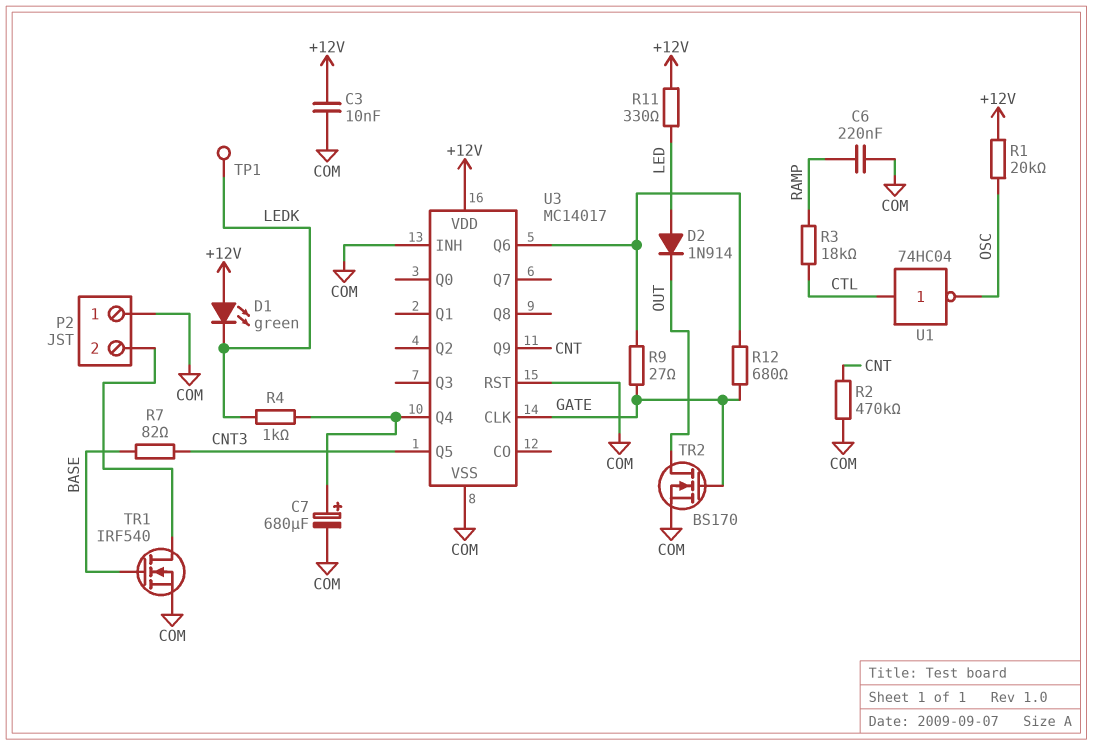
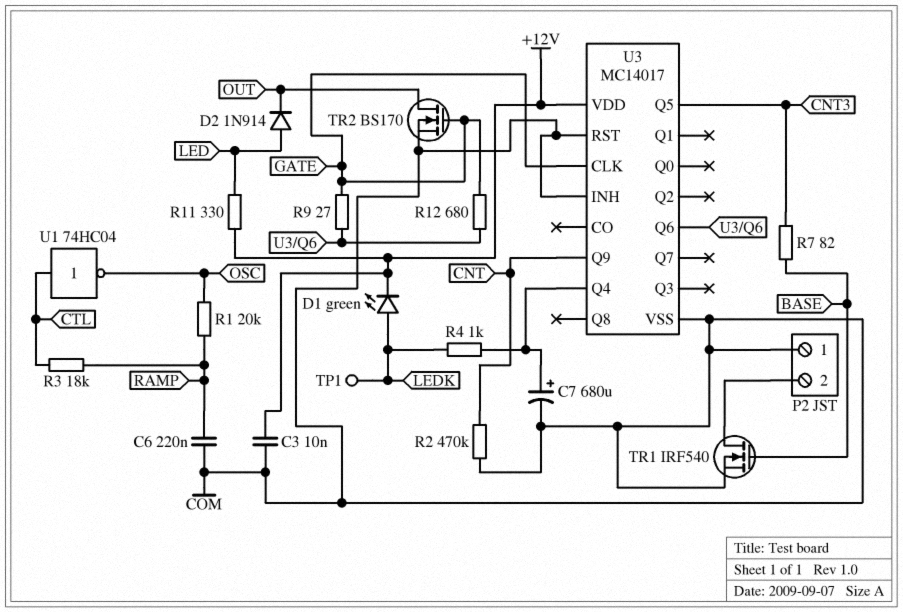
D1: LED green (A +12V, K LEDK) -> LED green (A LEDK, K +12V)
R1: 20k (+12V, OSC) -> 20k (OSC, RAMP)

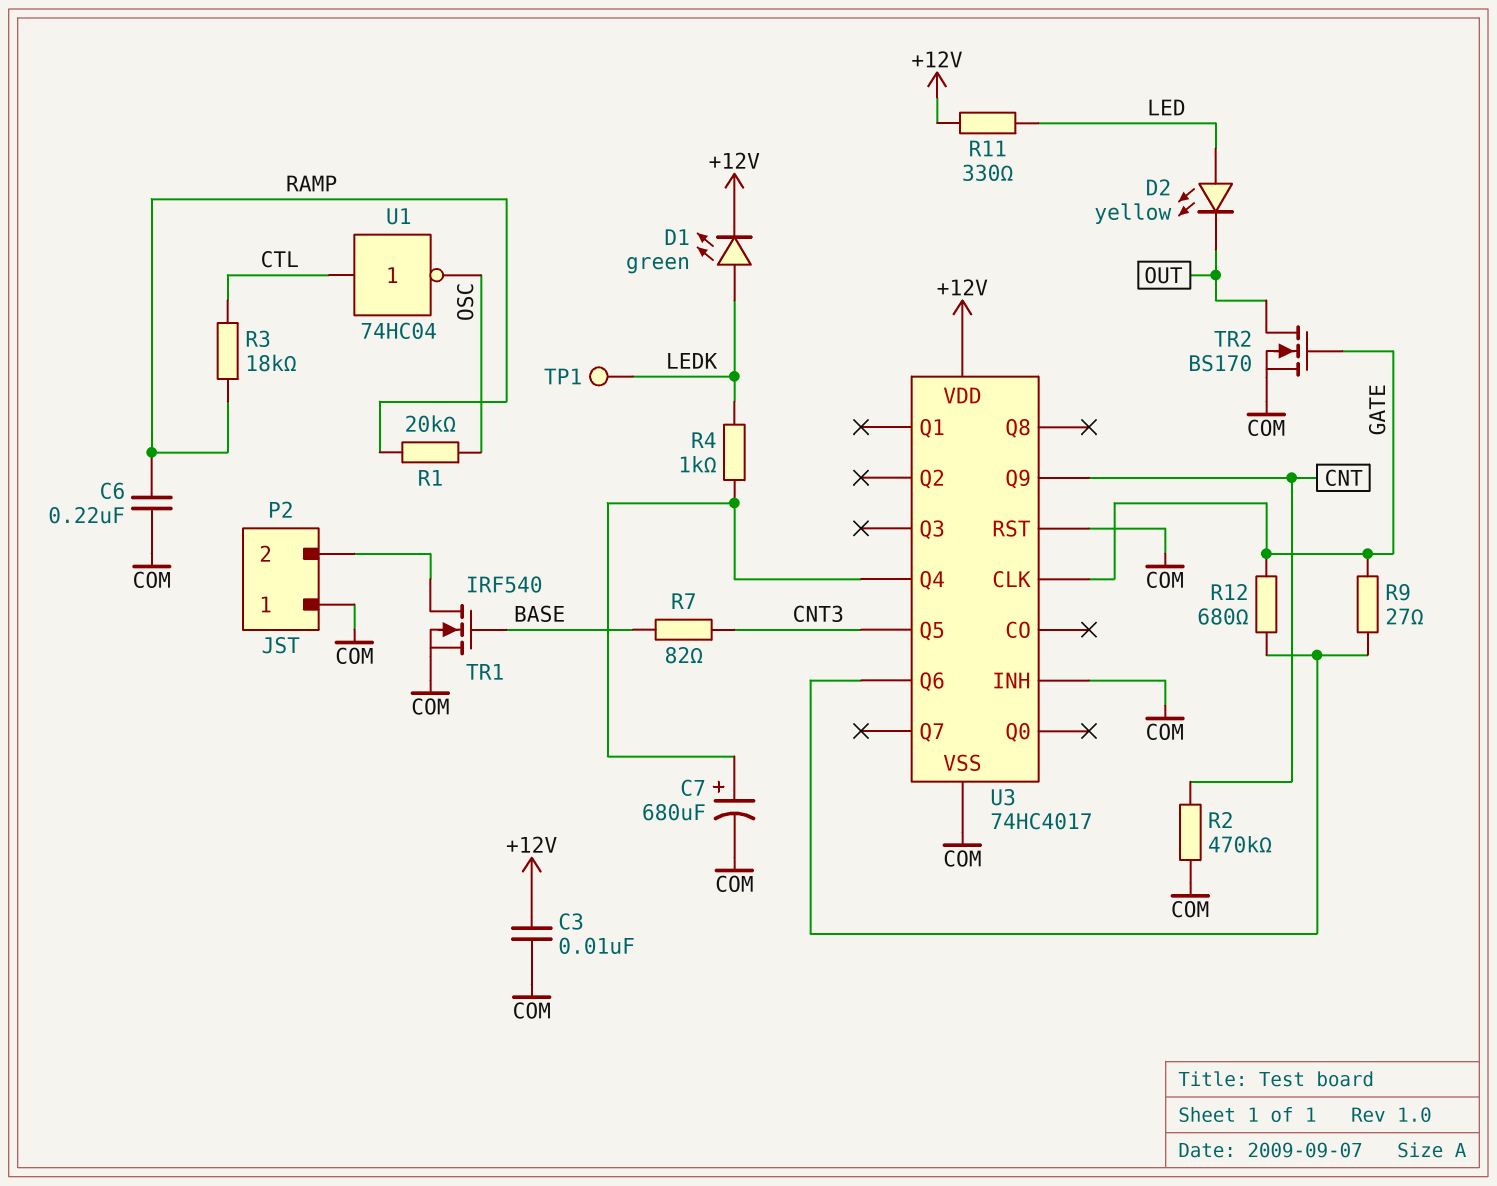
D2: diode 1N914 (A LED, K OUT) -> LED yellow (A LED, K OUT)
U3: MC14017 -> 74HC4017

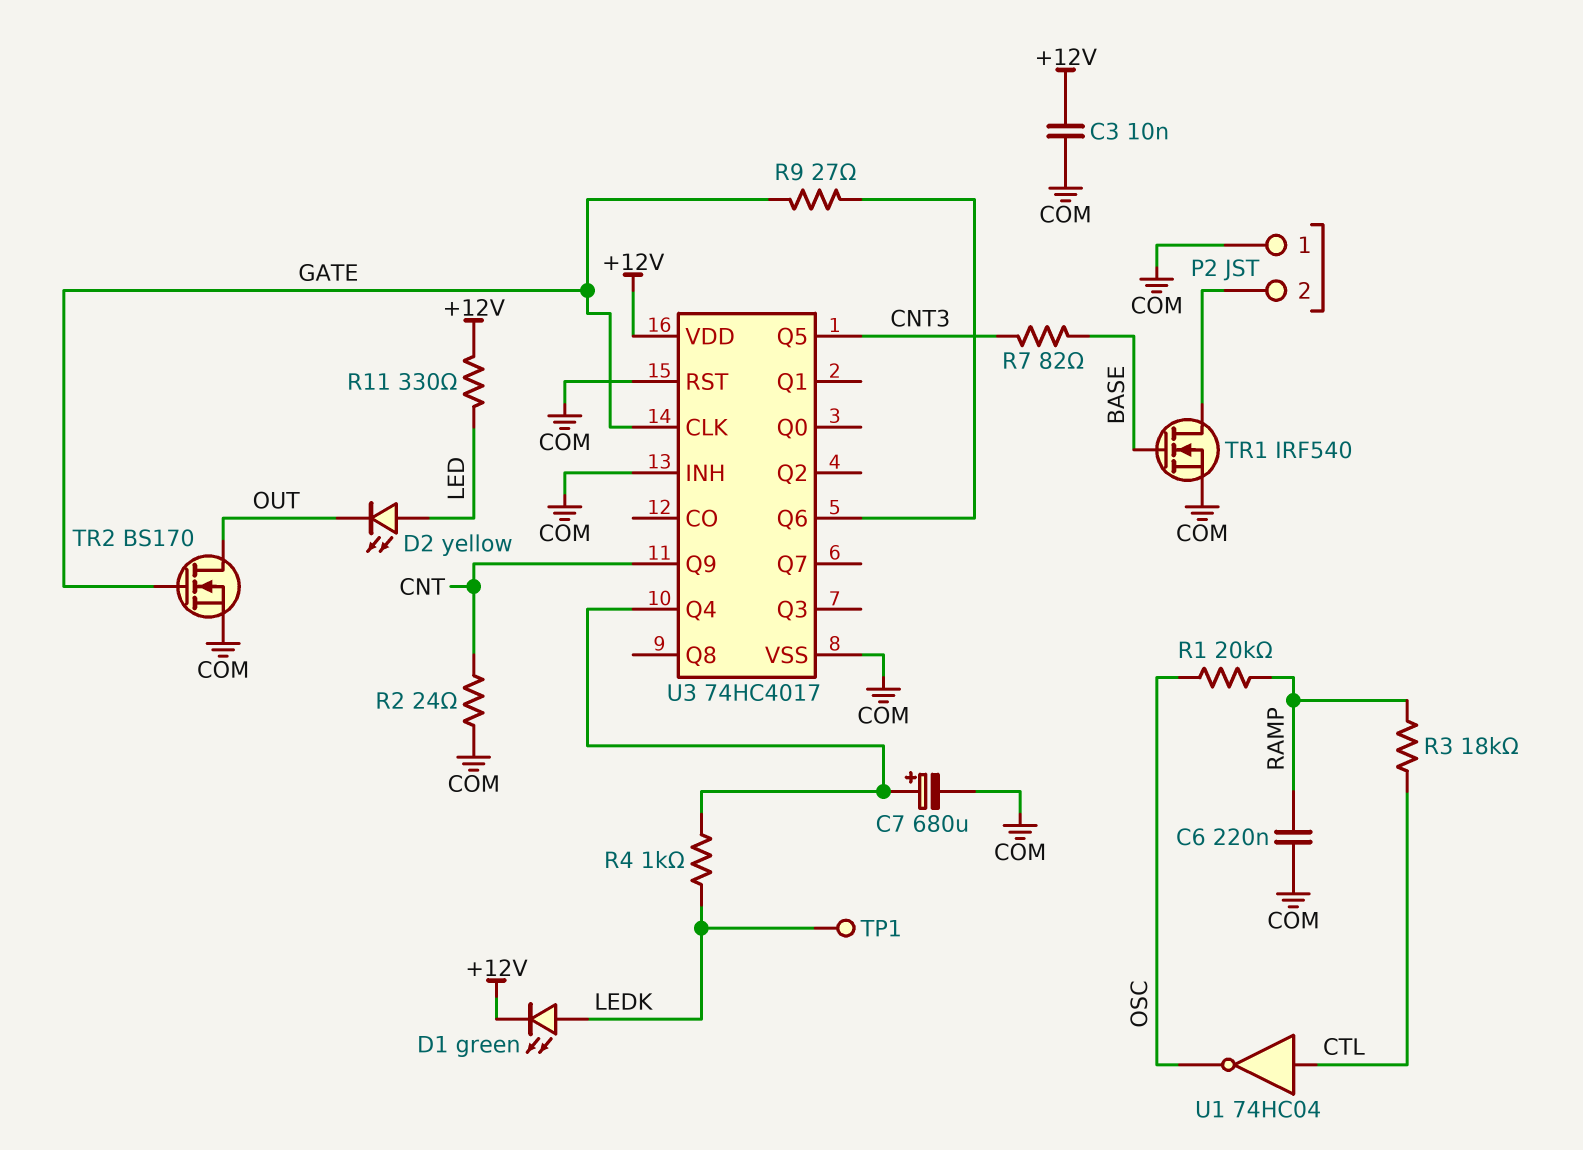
R2: 470k (CNT, COM) -> 24 (CNT, COM)
R12: 680 (GATE, U3/Q6) -> none

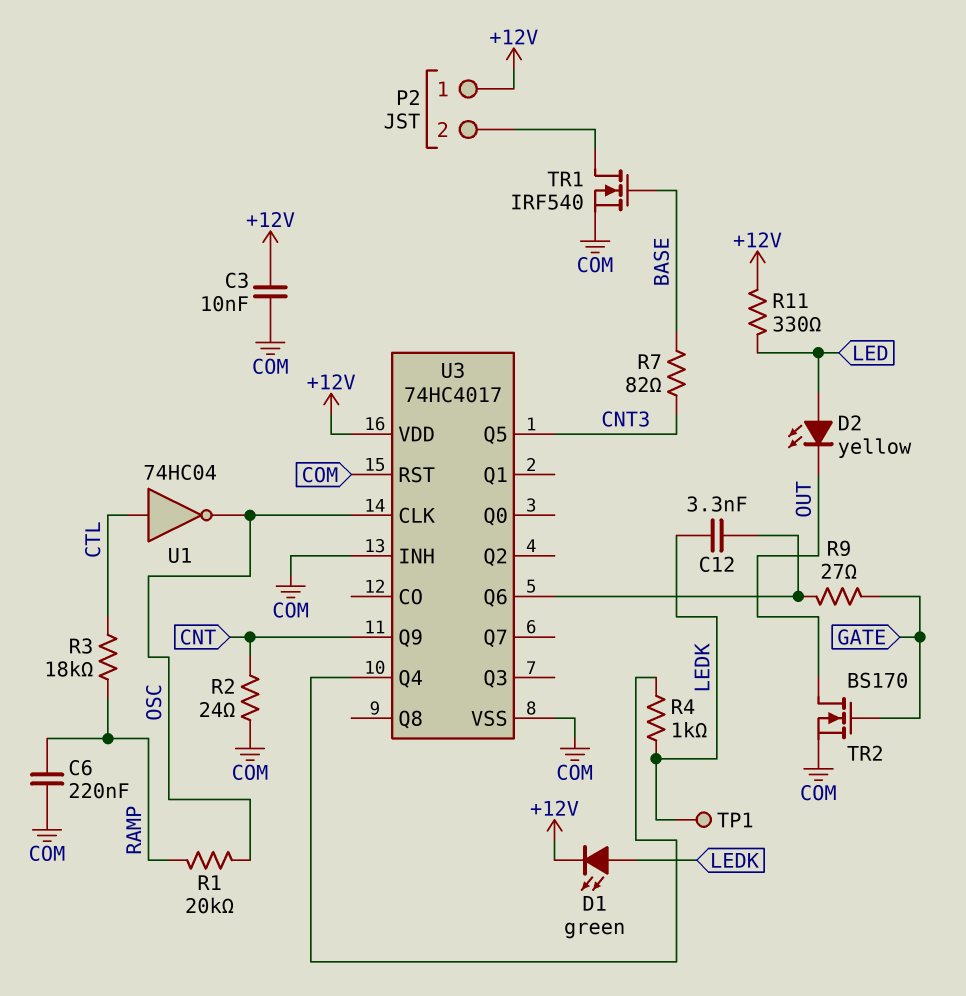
C7: 680uF (plus U3/Q4, minus COM) -> none
C12: none -> 3.3nF (LEDK, U3/Q6)
P2 pin 1: COM -> +12V
U3 pin CLK: GATE -> OSC

